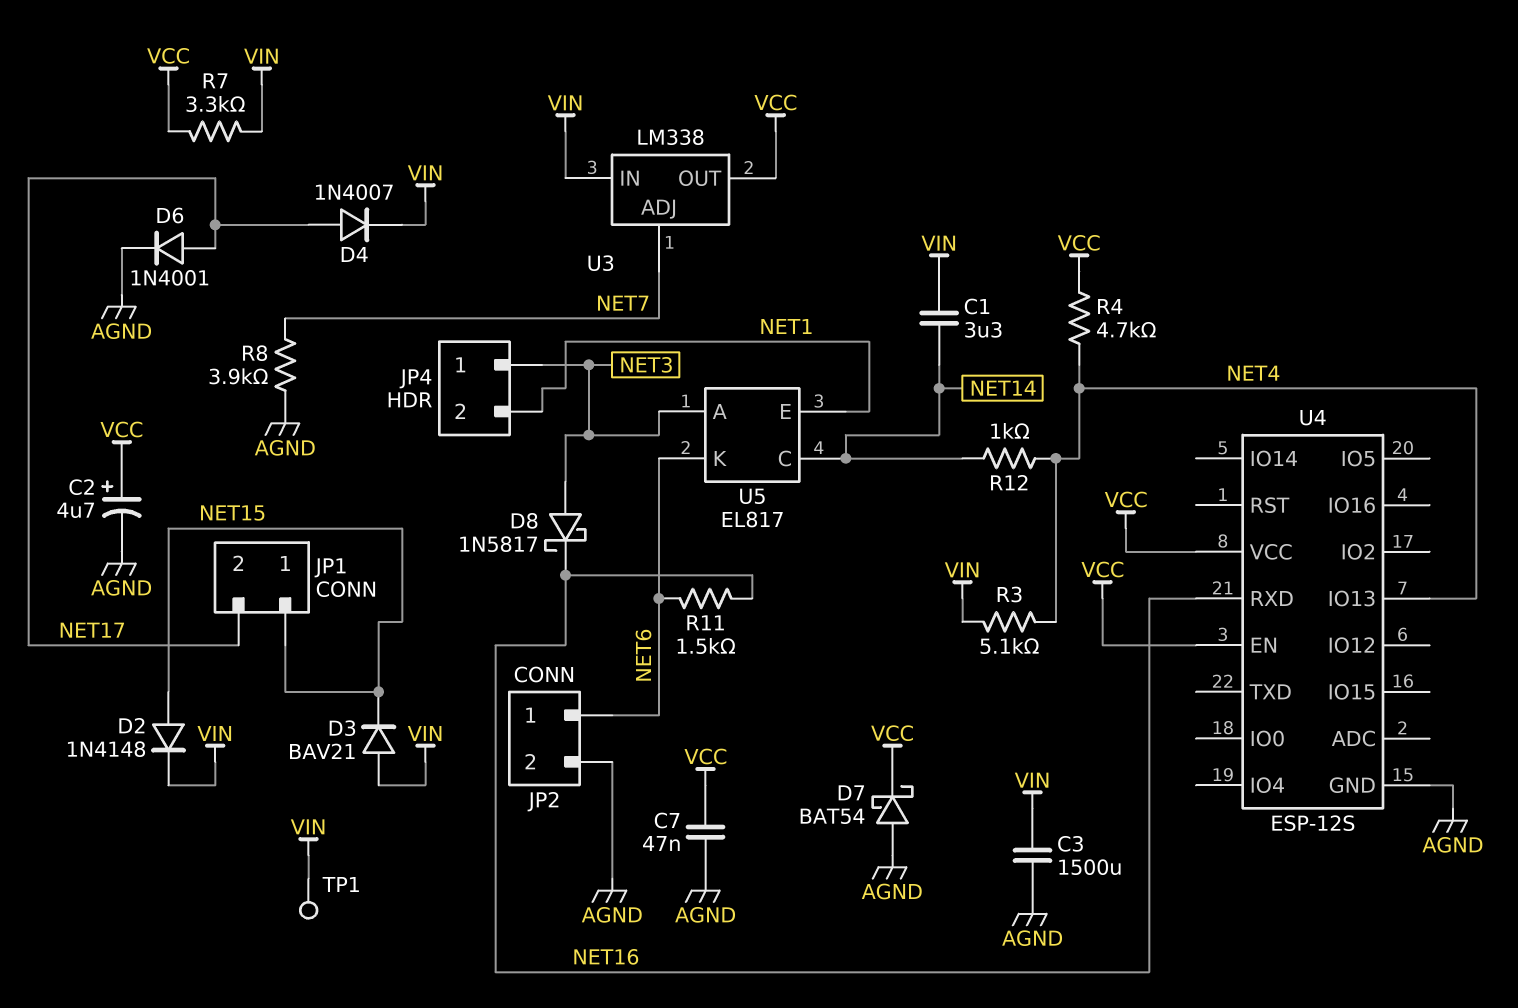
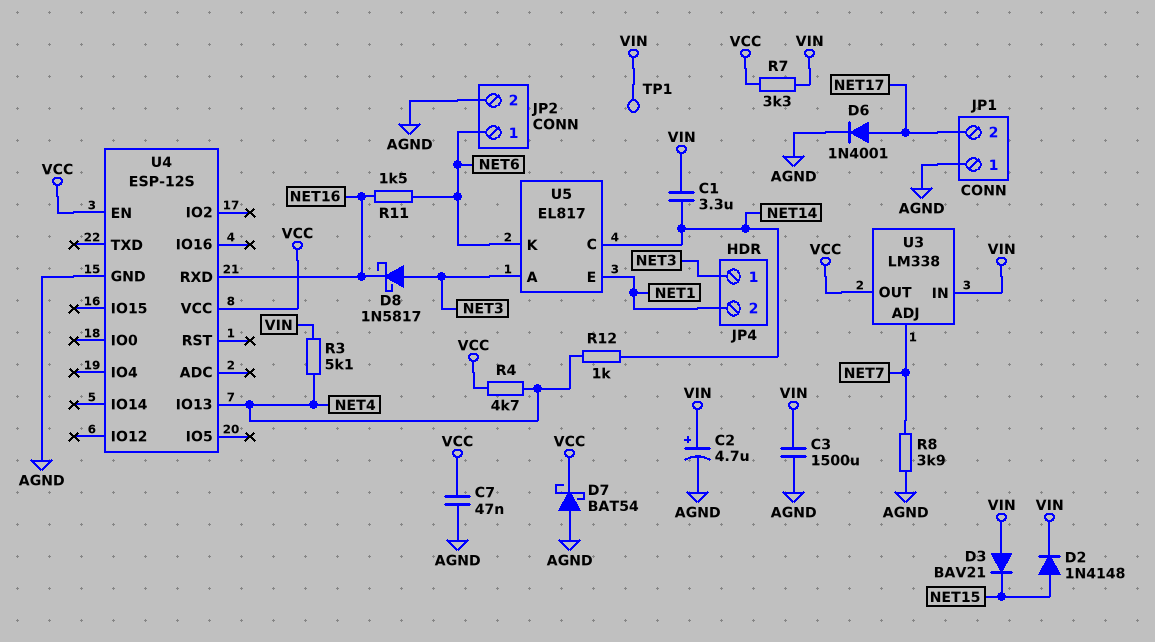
C2: 4.7uF (plus VCC, minus AGND) -> 4.7uF (plus VIN, minus AGND)
D4: diode 1N4007 (A NET17, K VIN) -> none
JP1 pin 1: NET15 -> AGND

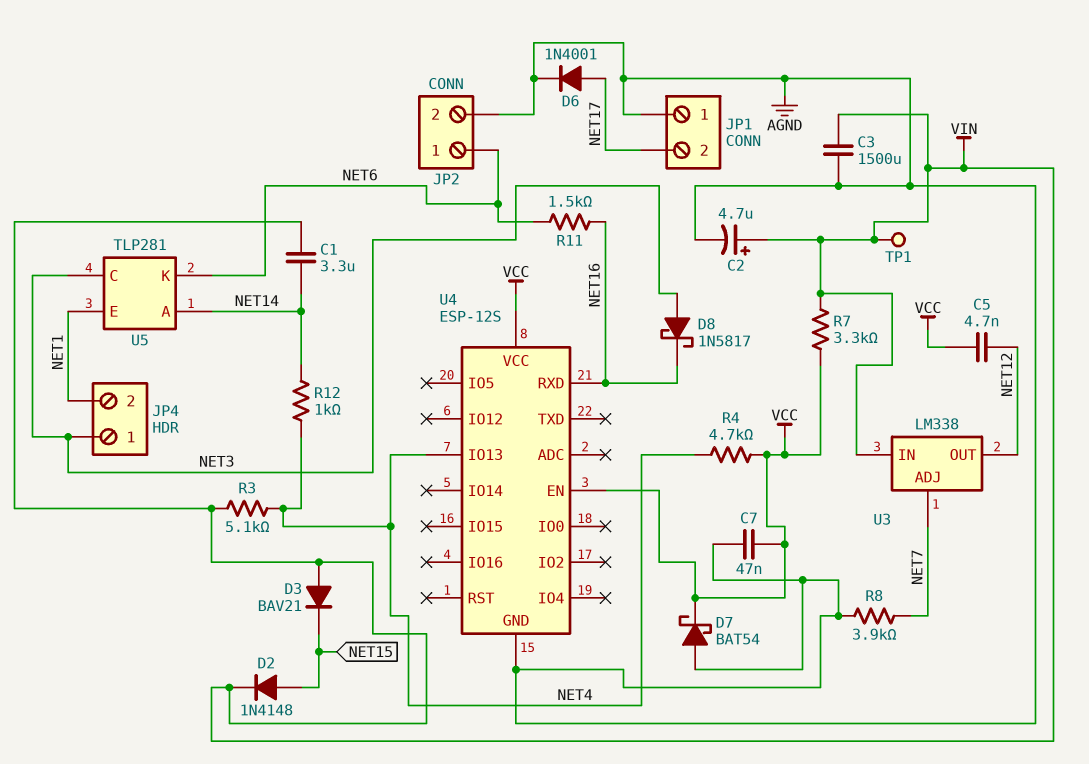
C5: none -> 4.7nF (NET12, VCC)
U3 pin OUT: VCC -> NET12
U5: EL817 -> TLP281
U5 pin A: NET3 -> NET14
U5 pin C: NET14 -> NET3

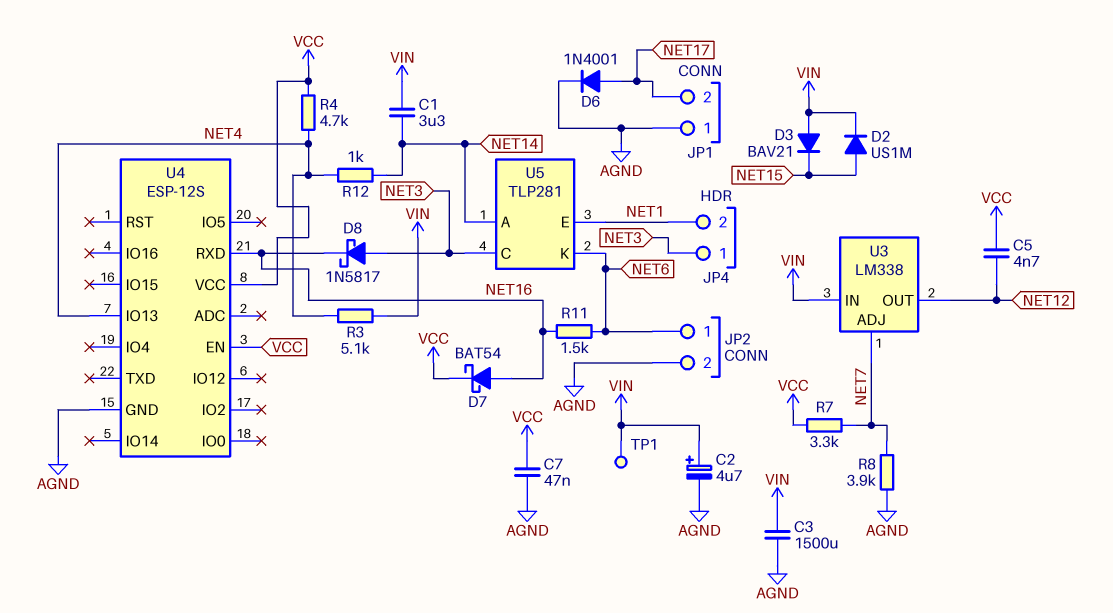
D2: diode 1N4148 (A NET15, K VIN) -> diode US1M (A NET15, K VIN)
D7: schottky BAT54 (A AGND, K VCC) -> schottky BAT54 (A NET16, K VCC)
R7: 3.3k (VCC, VIN) -> 3.3k (NET7, VCC)

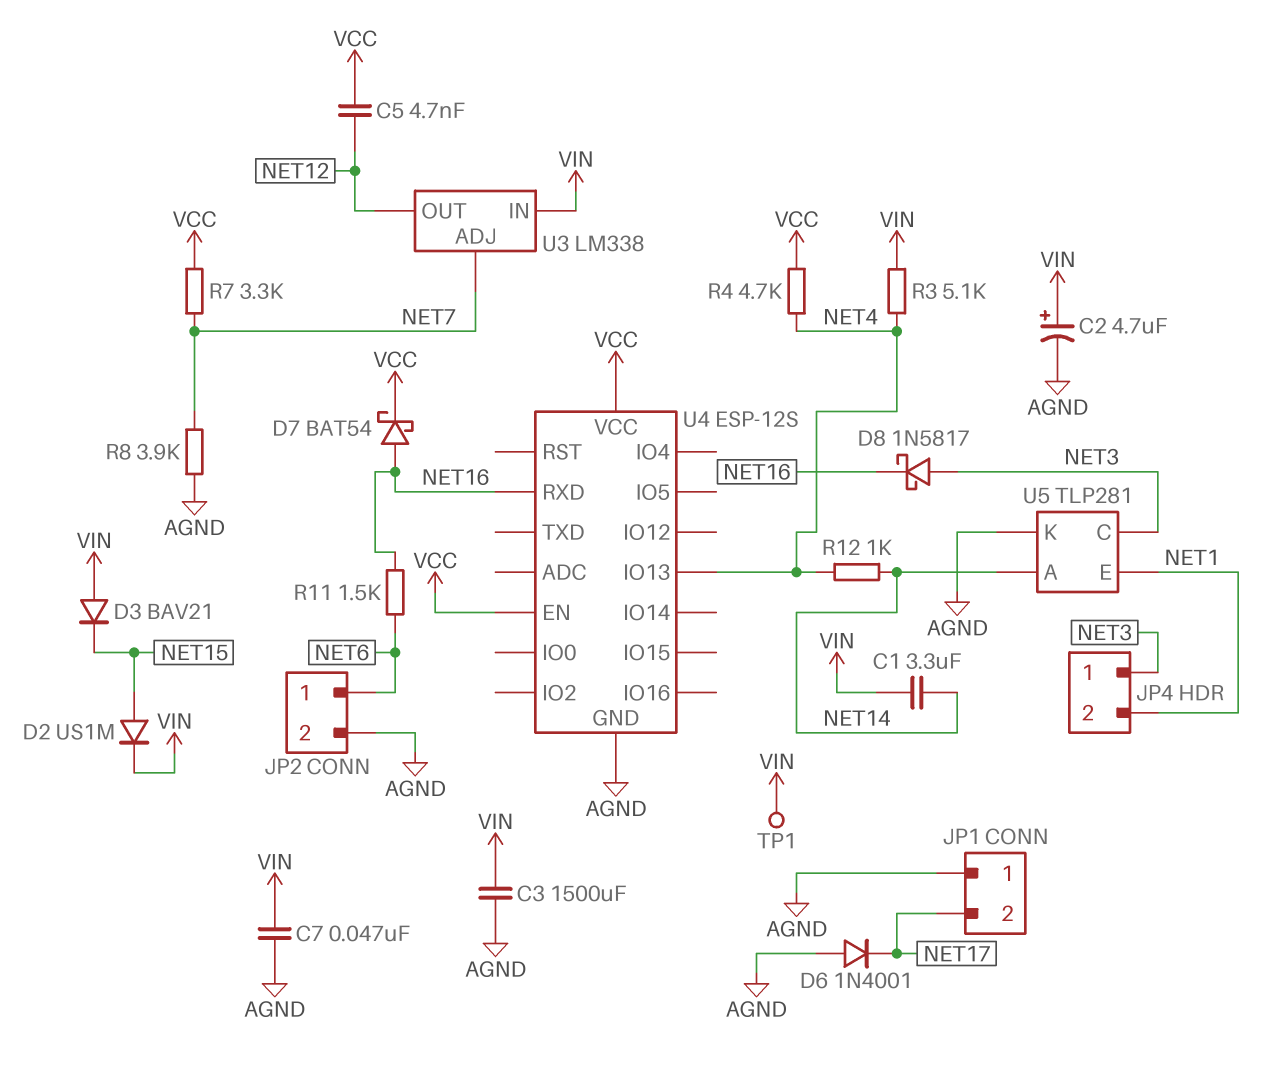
C7: 47nF (AGND, VCC) -> 47nF (AGND, VIN)
D6: diode 1N4001 (A NET17, K AGND) -> diode 1N4001 (A AGND, K NET17)
U5 pin K: NET6 -> AGND

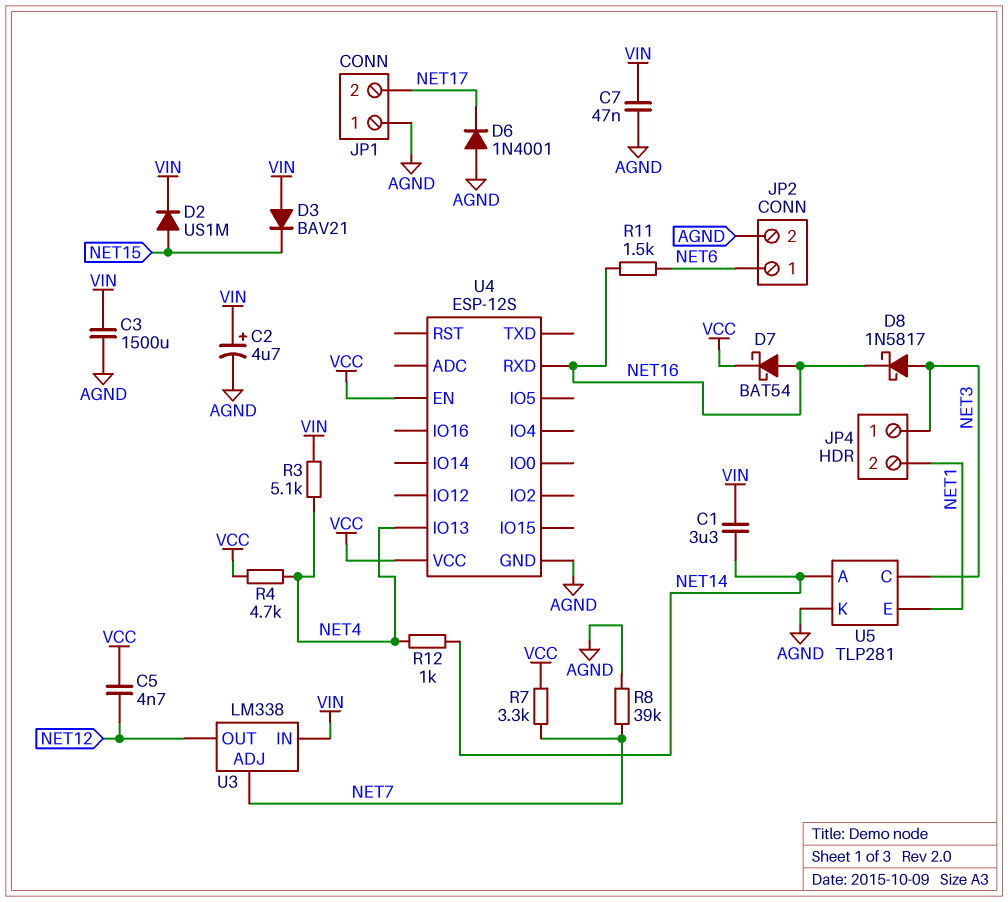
R8: 3.9k (AGND, NET7) -> 39k (AGND, NET7)
TP1: test point (VIN) -> none

